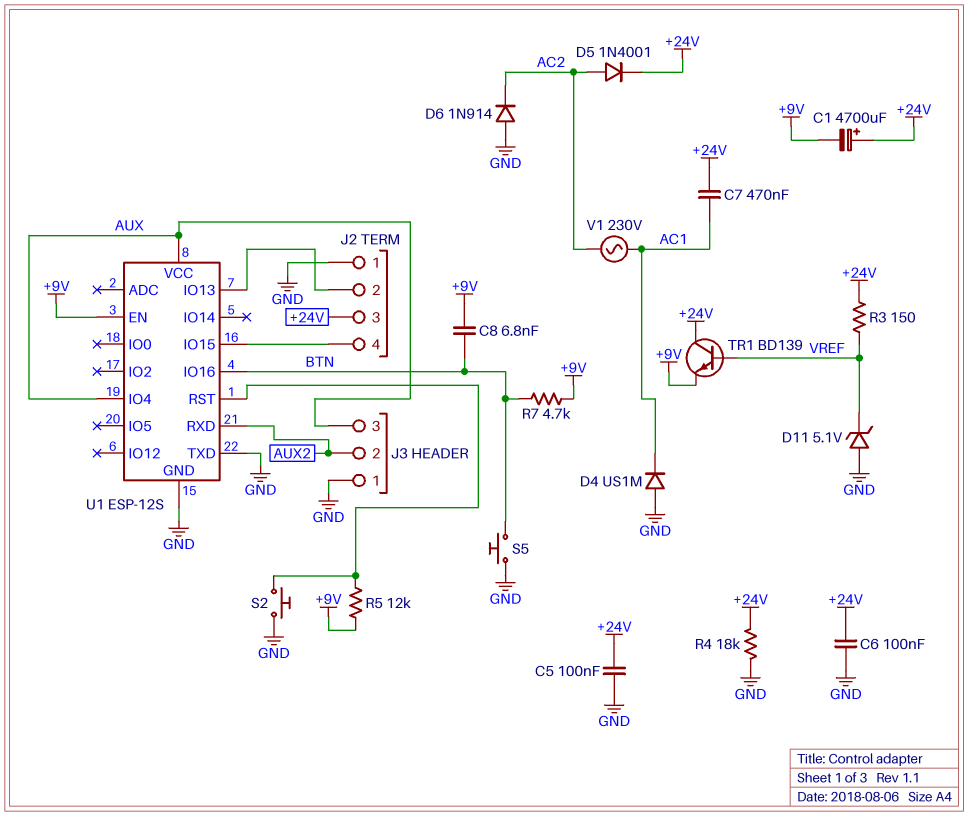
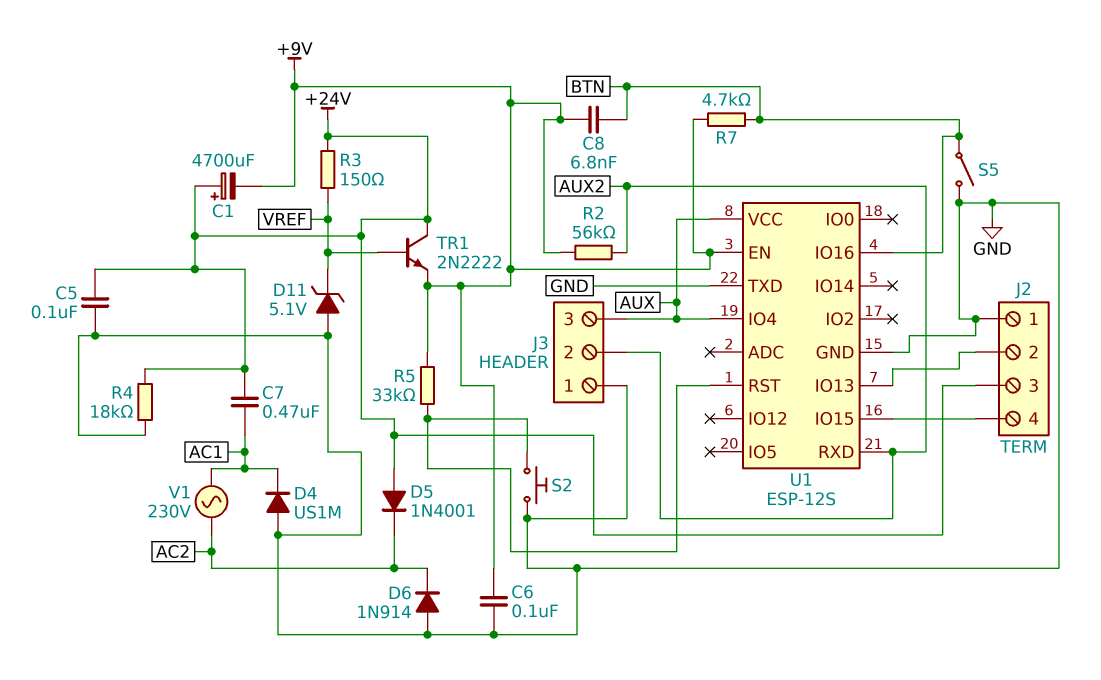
C6: 100nF (+24V, GND) -> 100nF (+9V, GND)
D5: diode 1N4001 (A AC2, K +24V) -> diode 1N4001 (A +24V, K AC2)
R2: none -> 56k (+9V, AUX2)
R5: 12k (+9V, U1/RST) -> 33k (+9V, U1/RST)
S5: button (BTN, GND) -> switch (BTN, GND)
TR1: NPN BD139 (B VREF, C +24V, E +9V) -> NPN 2N2222 (B VREF, C +24V, E +9V)

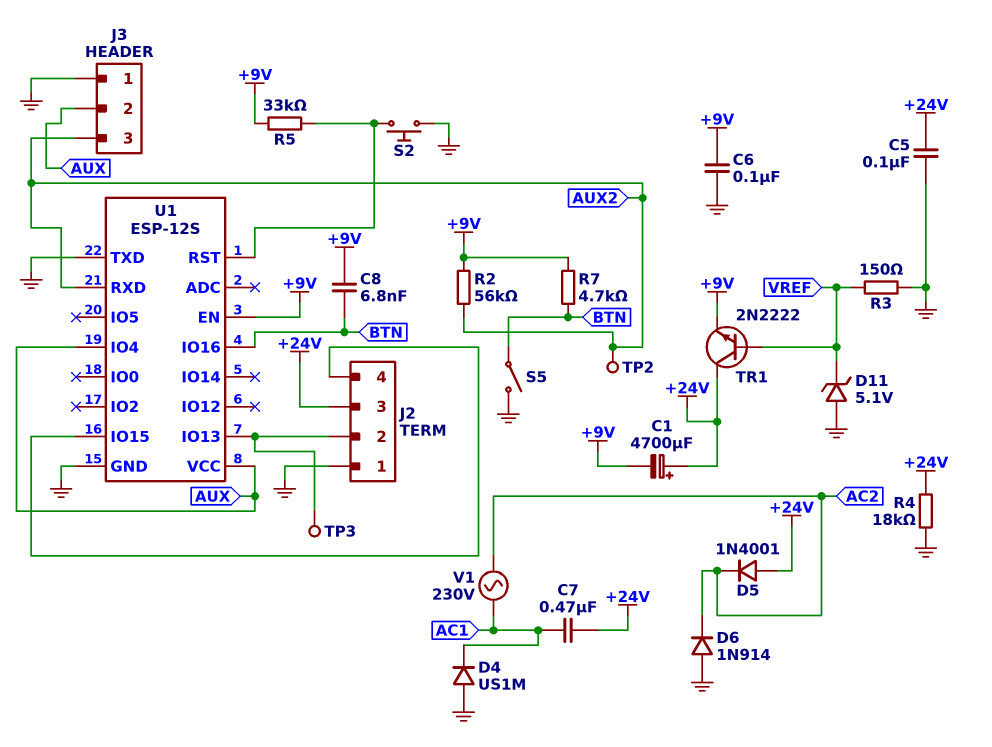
J3 pin 2: AUX2 -> AUX
J3 pin 3: AUX -> AUX2
R3: 150 (+24V, VREF) -> 150 (GND, VREF)
TP2: none -> test point (AUX2)
TP3: none -> test point (J2/2)

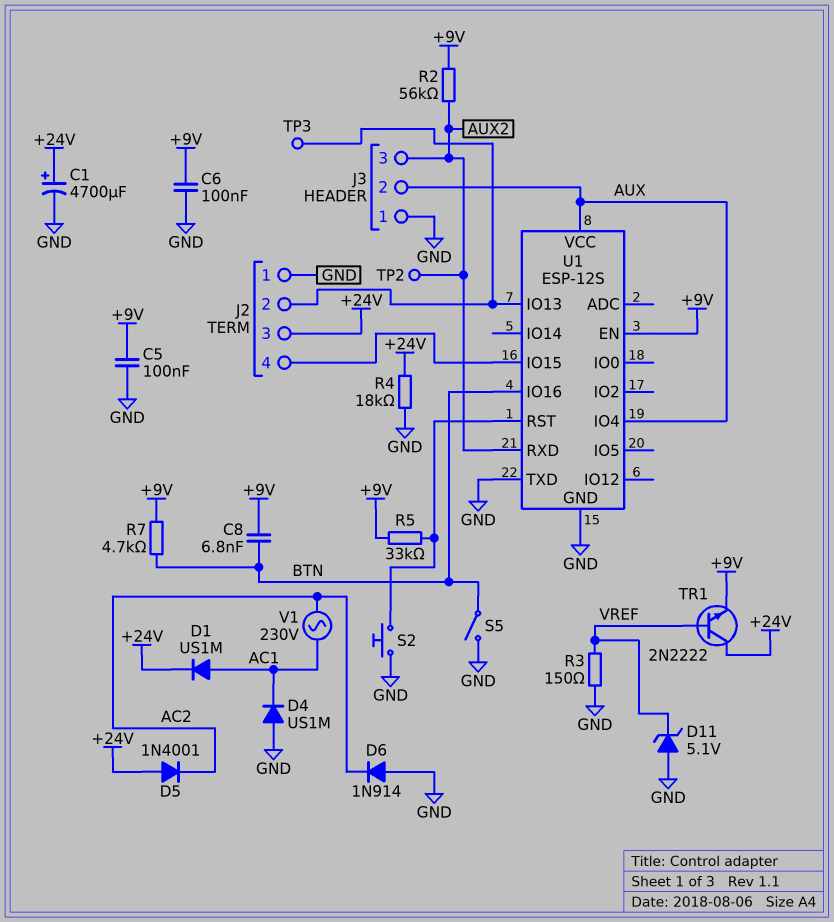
C1: 4700uF (plus +24V, minus +9V) -> 4700uF (plus +24V, minus GND)
C5: 100nF (+24V, GND) -> 100nF (+9V, GND)
C7: 470nF (+24V, AC1) -> none
D1: none -> diode US1M (A AC1, K +24V)

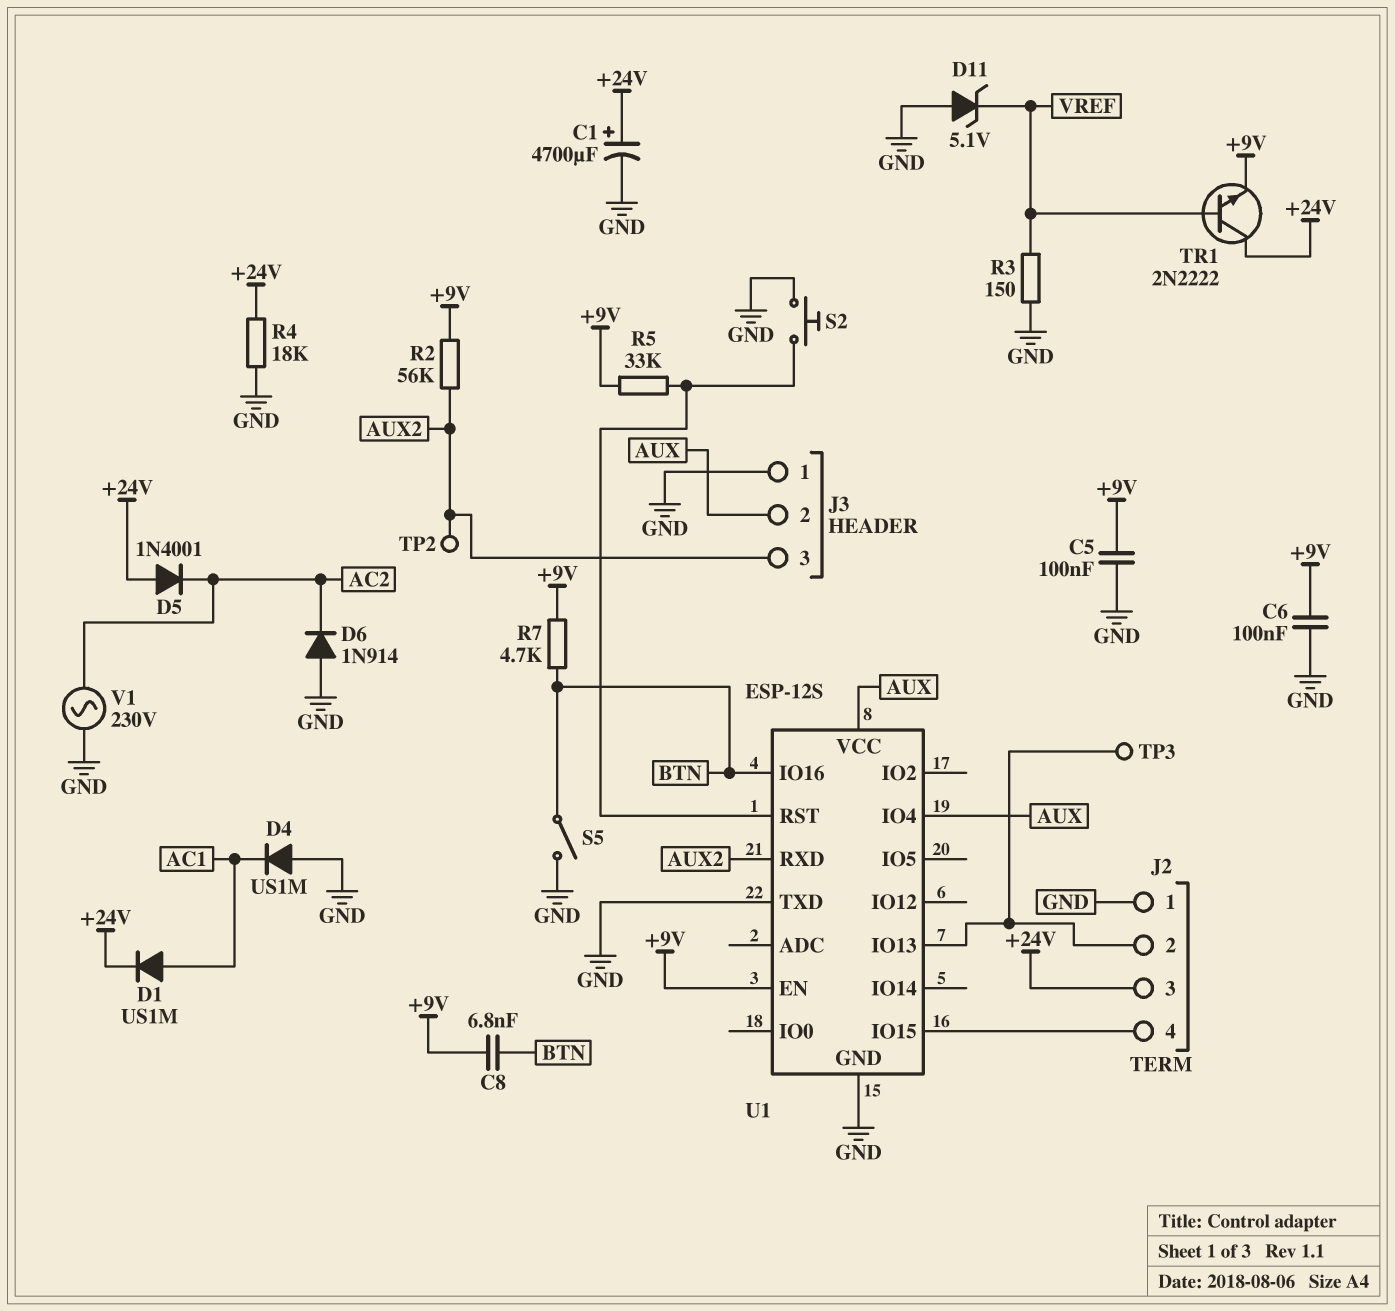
V1: AC 230V (AC1, AC2) -> AC 230V (AC2, GND)

